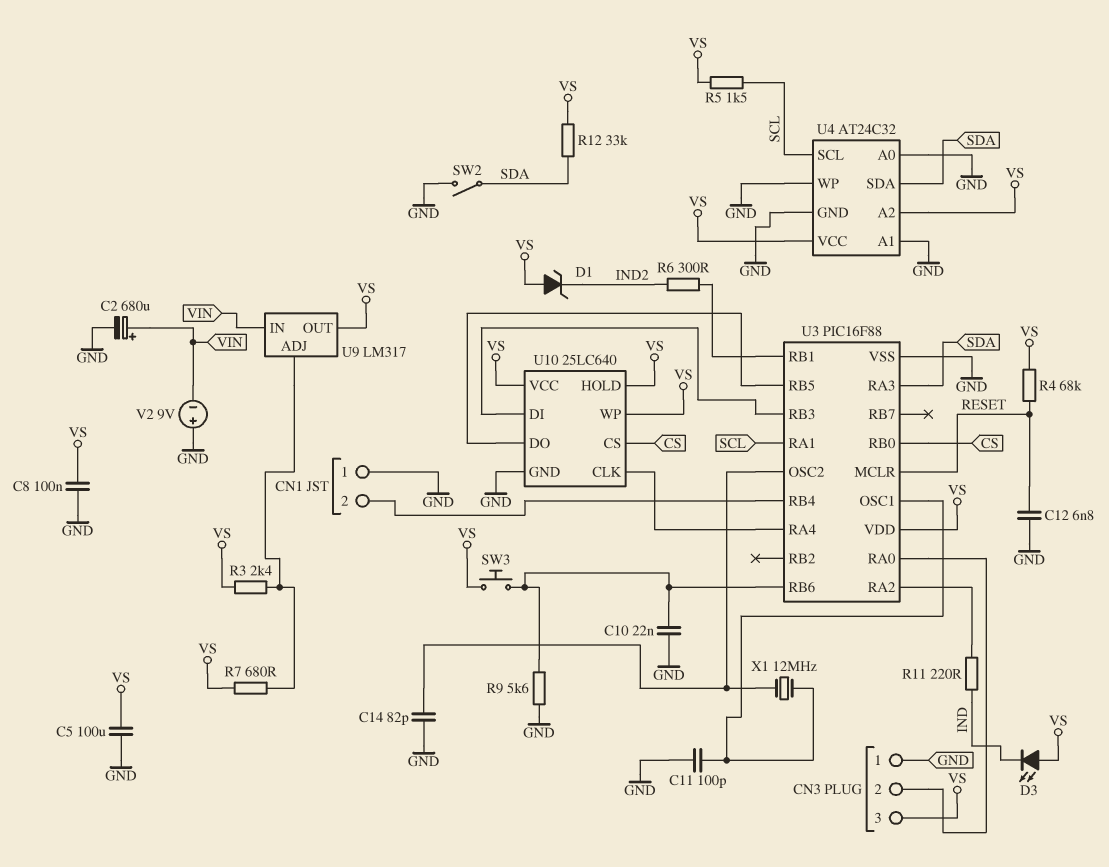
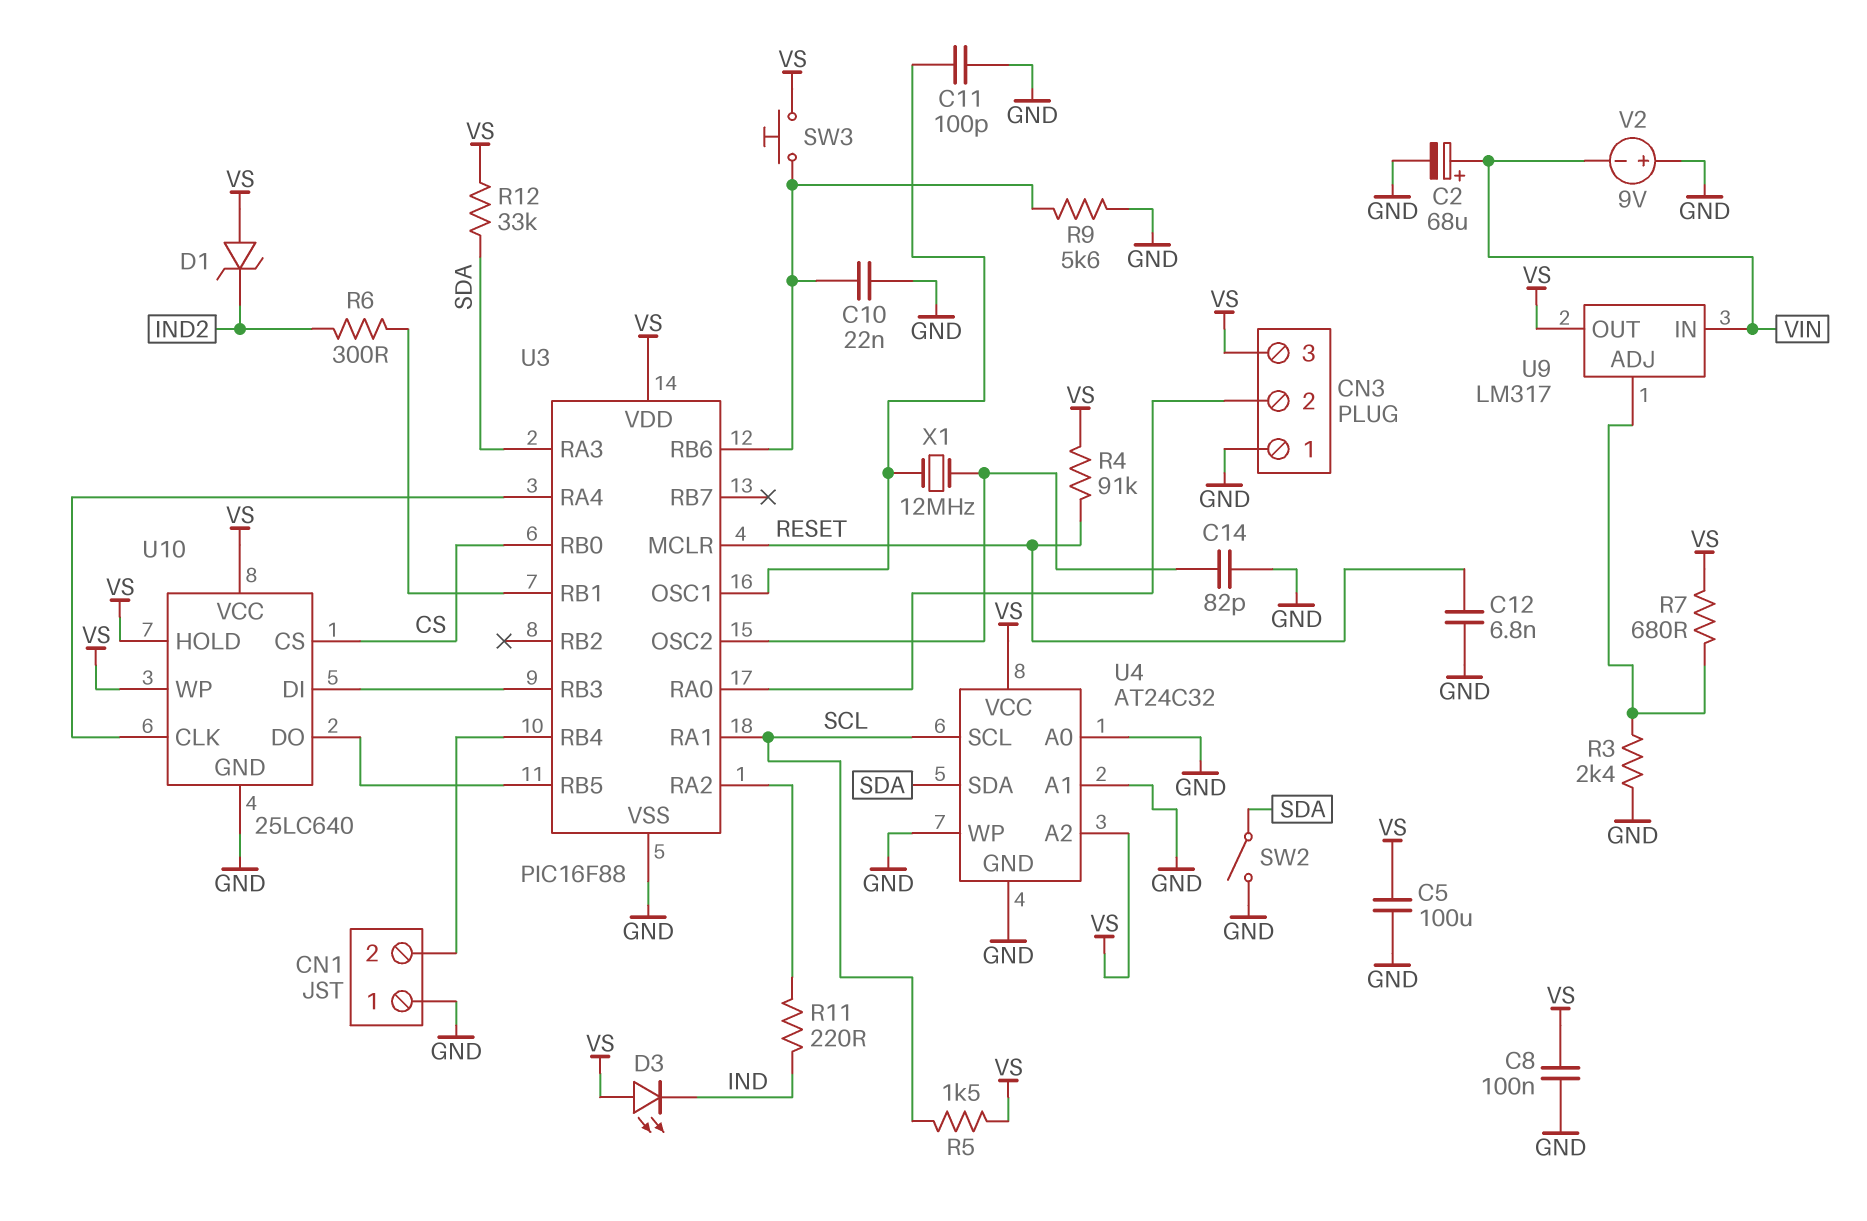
C2: 680uF (plus VIN, minus GND) -> 68uF (plus VIN, minus GND)
R3: 2.4k (U9/ADJ, VS) -> 2.4k (GND, U9/ADJ)
R4: 68k (RESET, VS) -> 91k (RESET, VS)

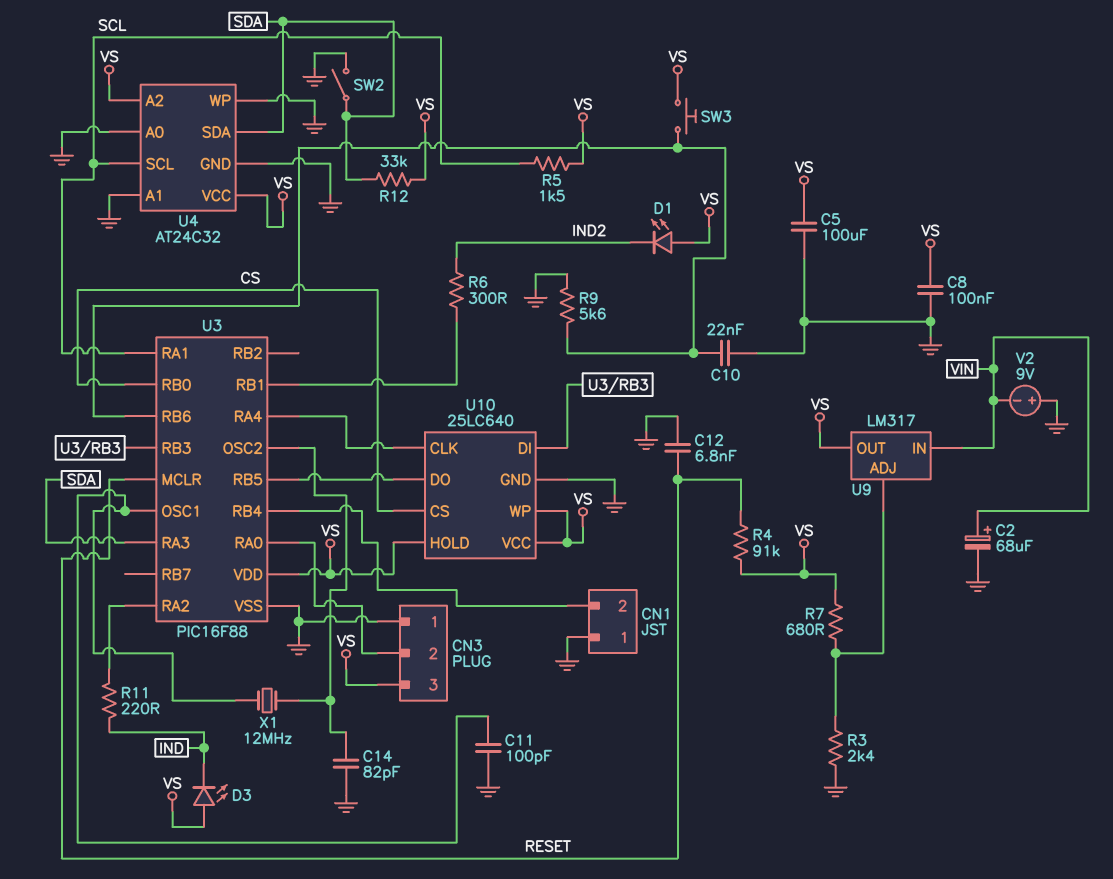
D1: zener (A VS, K IND2) -> LED (A VS, K IND2)

